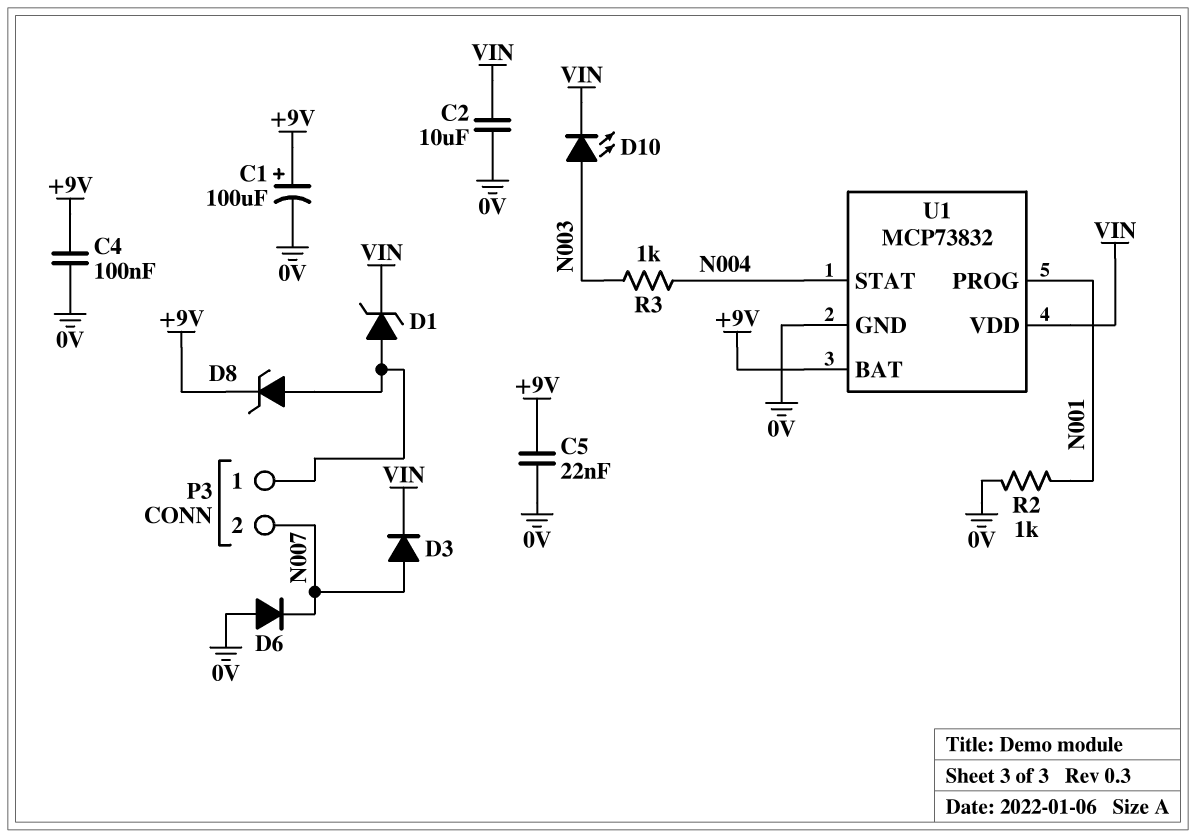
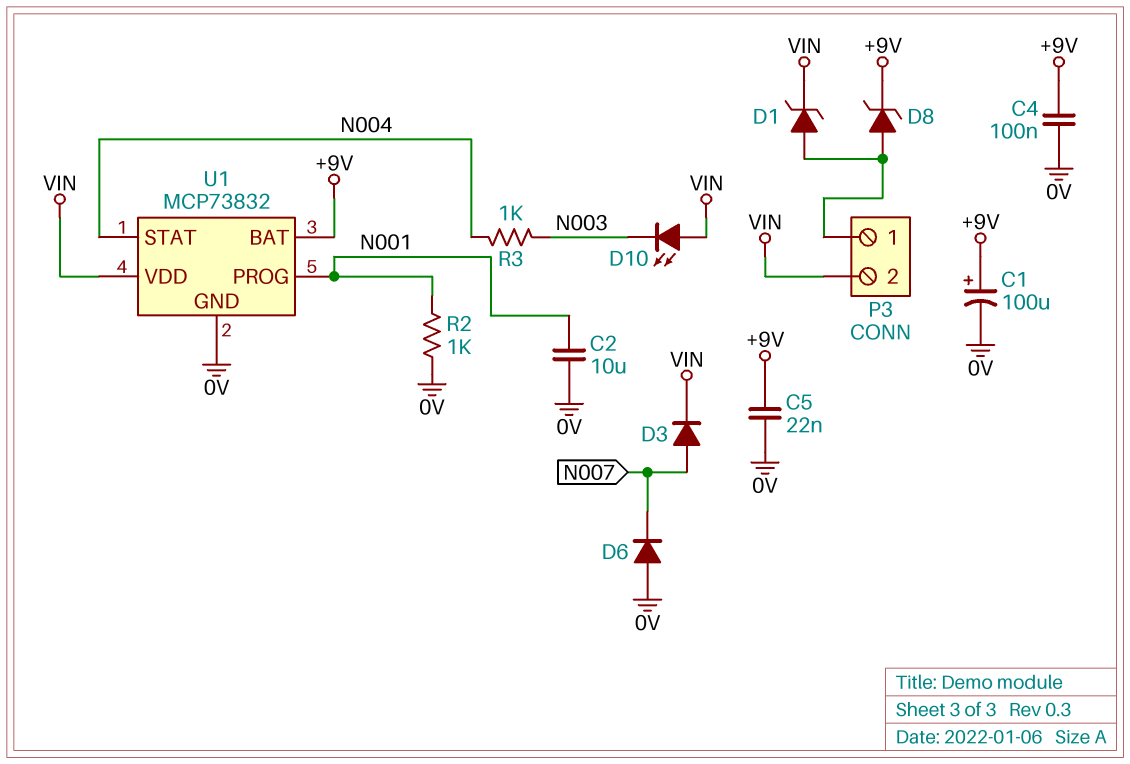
C2: 10uF (0V, VIN) -> 10uF (0V, N001)
D10: LED (A N003, K VIN) -> LED (A VIN, K N003)
P3 pin 2: N007 -> VIN

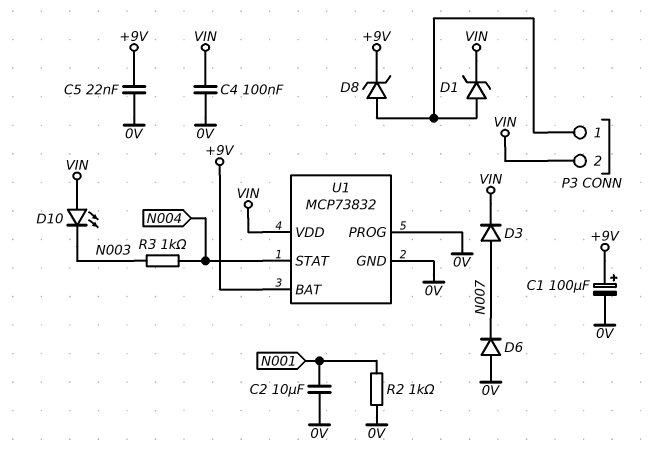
C4: 100nF (+9V, 0V) -> 100nF (0V, VIN)
U1 pin PROG: N001 -> 0V

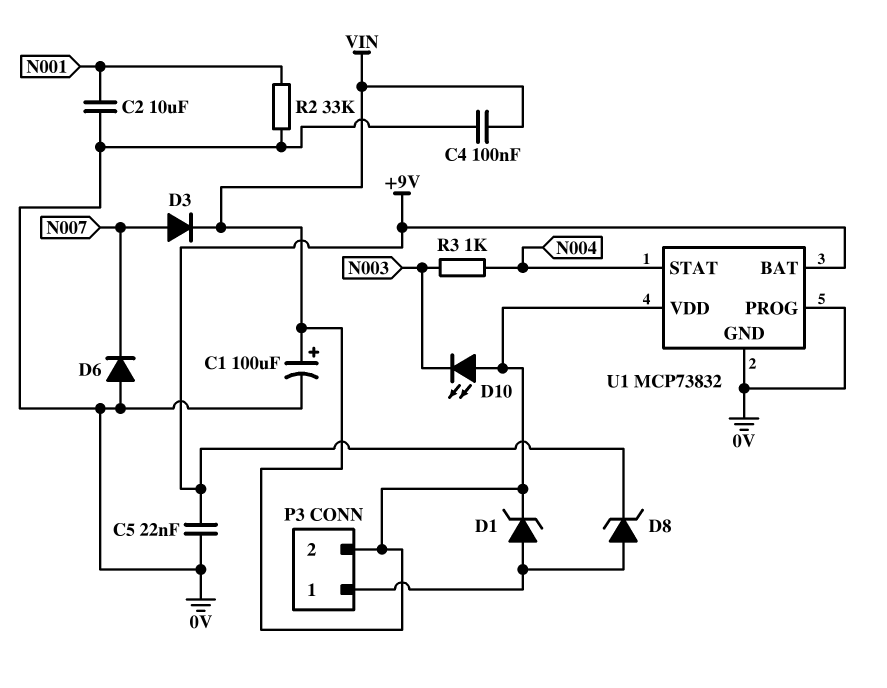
C1: 100uF (plus +9V, minus 0V) -> 100uF (plus VIN, minus 0V)
R2: 1k (0V, N001) -> 33k (0V, N001)

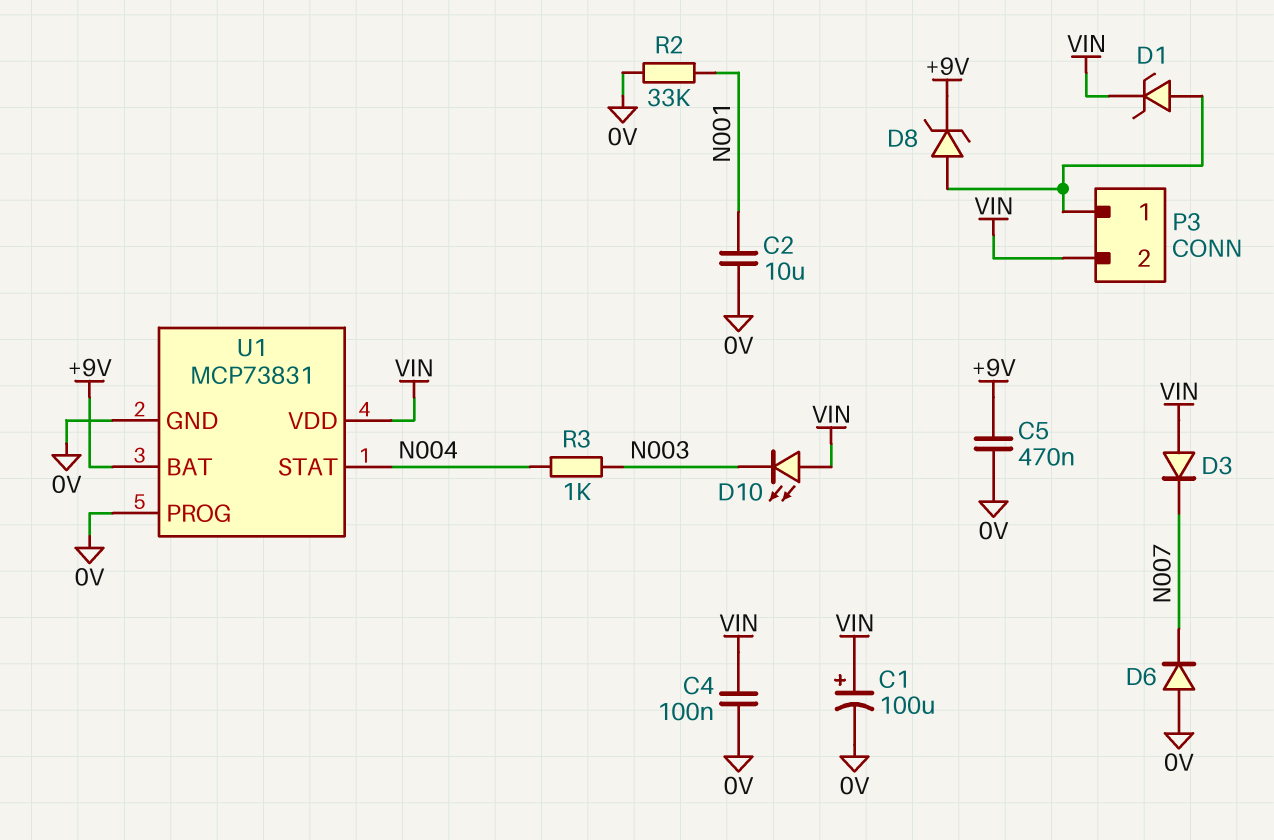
C5: 22nF (+9V, 0V) -> 470nF (+9V, 0V)
D3: diode (A N007, K VIN) -> diode (A VIN, K N007)
U1: MCP73832 -> MCP73831

